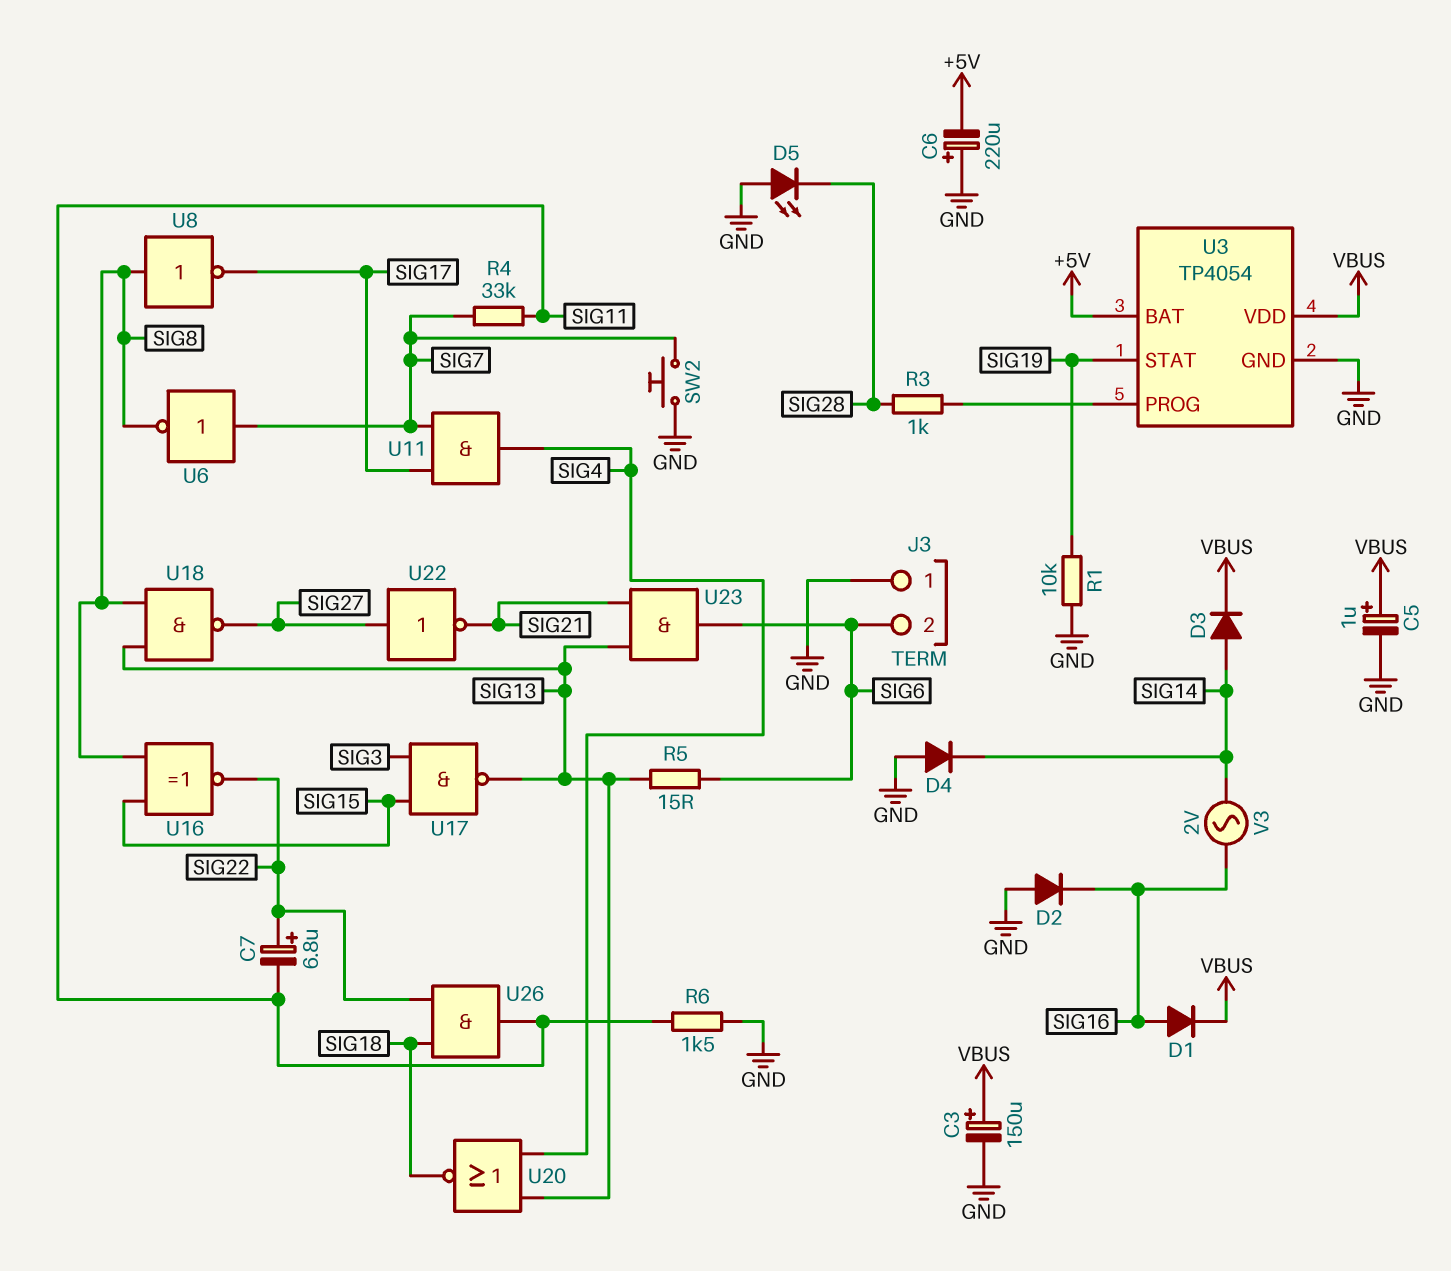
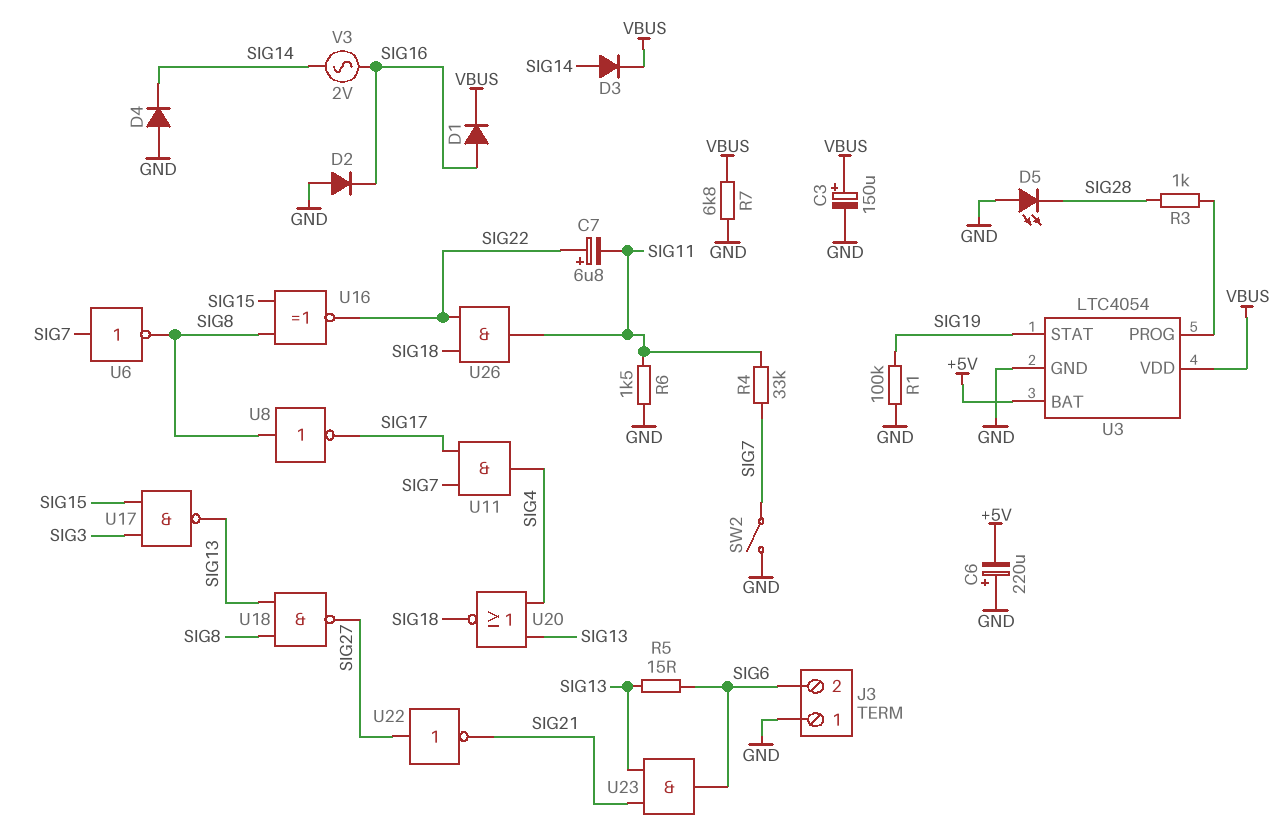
C5: 1uF (plus VBUS, minus GND) -> none
R1: 10k (GND, SIG19) -> 100k (GND, SIG19)
R7: none -> 6.8k (GND, VBUS)
SW2: button (GND, SIG7) -> switch (GND, SIG7)
U3: TP4054 -> LTC4054

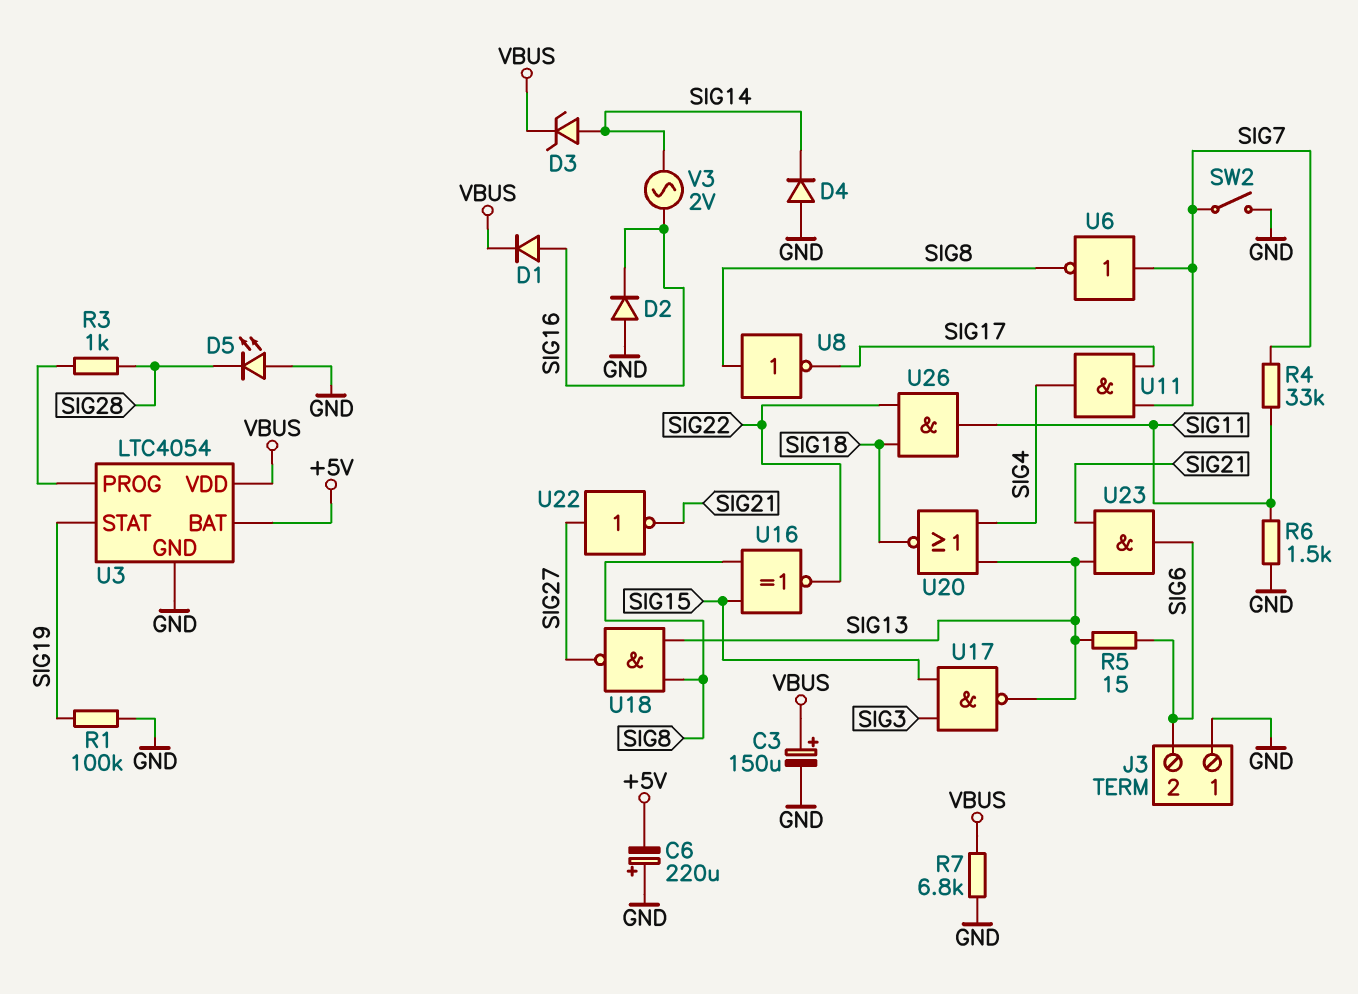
C7: 6.8uF (plus SIG22, minus SIG11) -> none
D3: diode (A SIG14, K VBUS) -> zener (A SIG14, K VBUS)

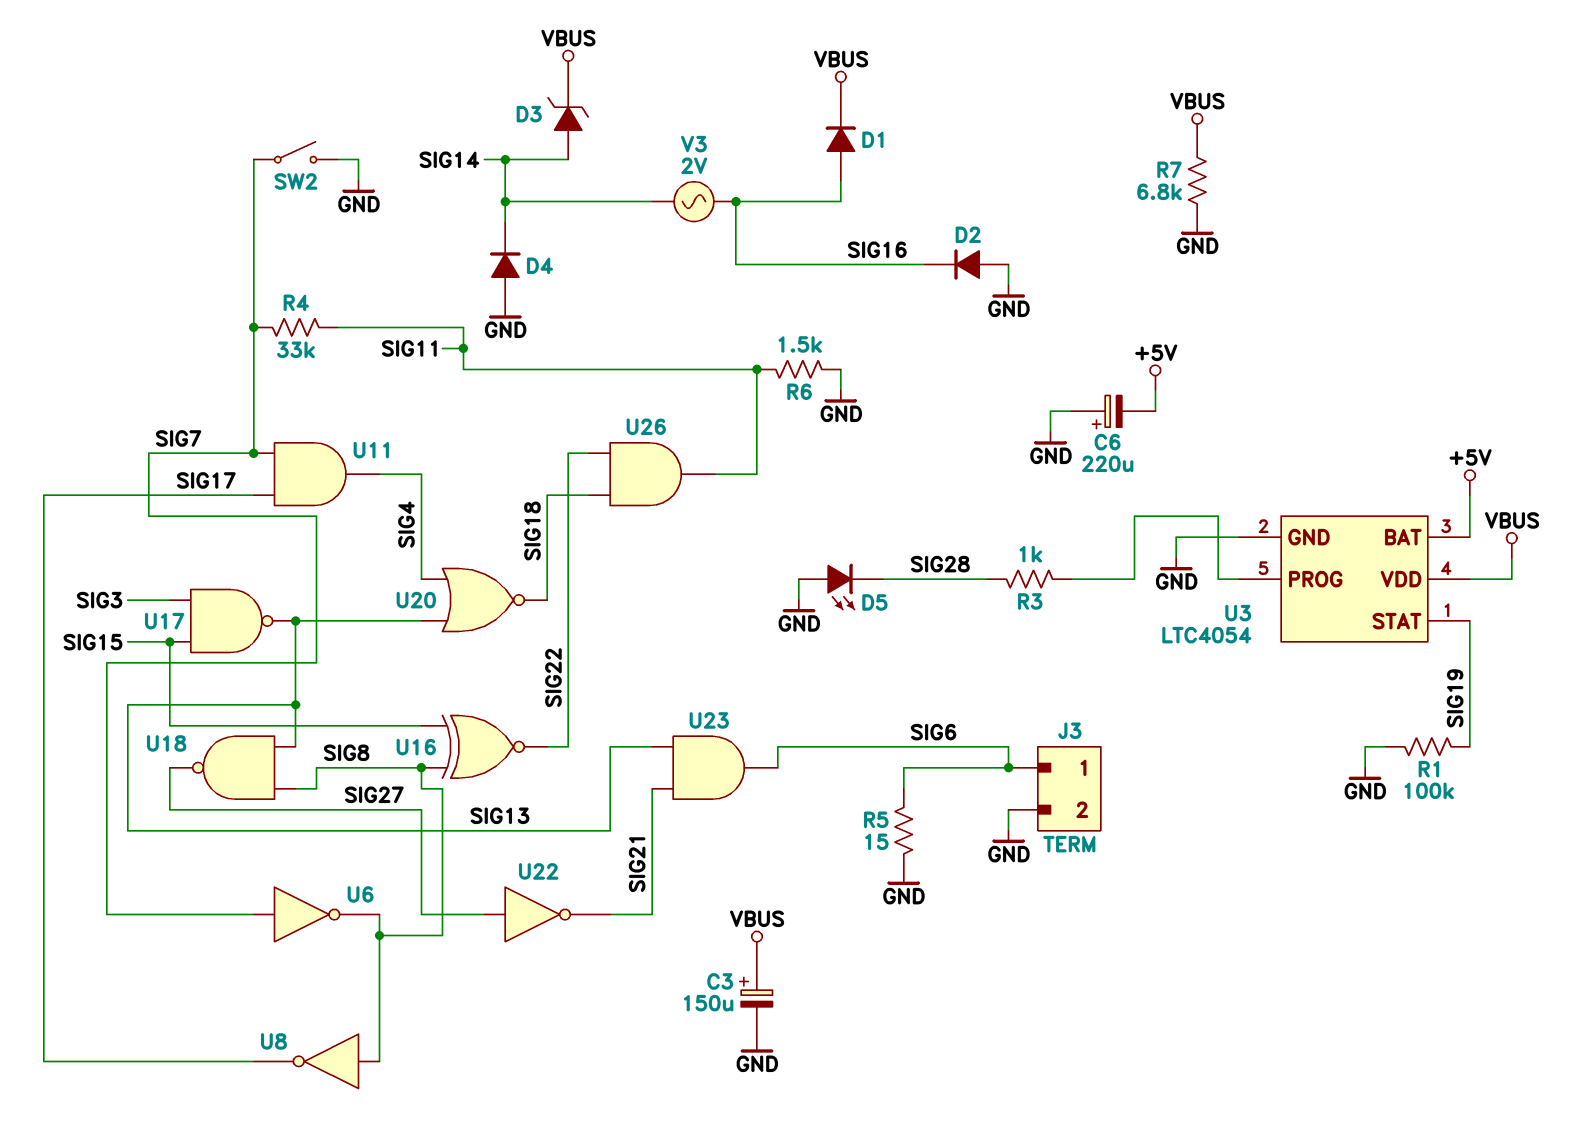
J3 pin 1: GND -> SIG6
J3 pin 2: SIG6 -> GND
R5: 15 (SIG6, SIG13) -> 15 (GND, SIG6)

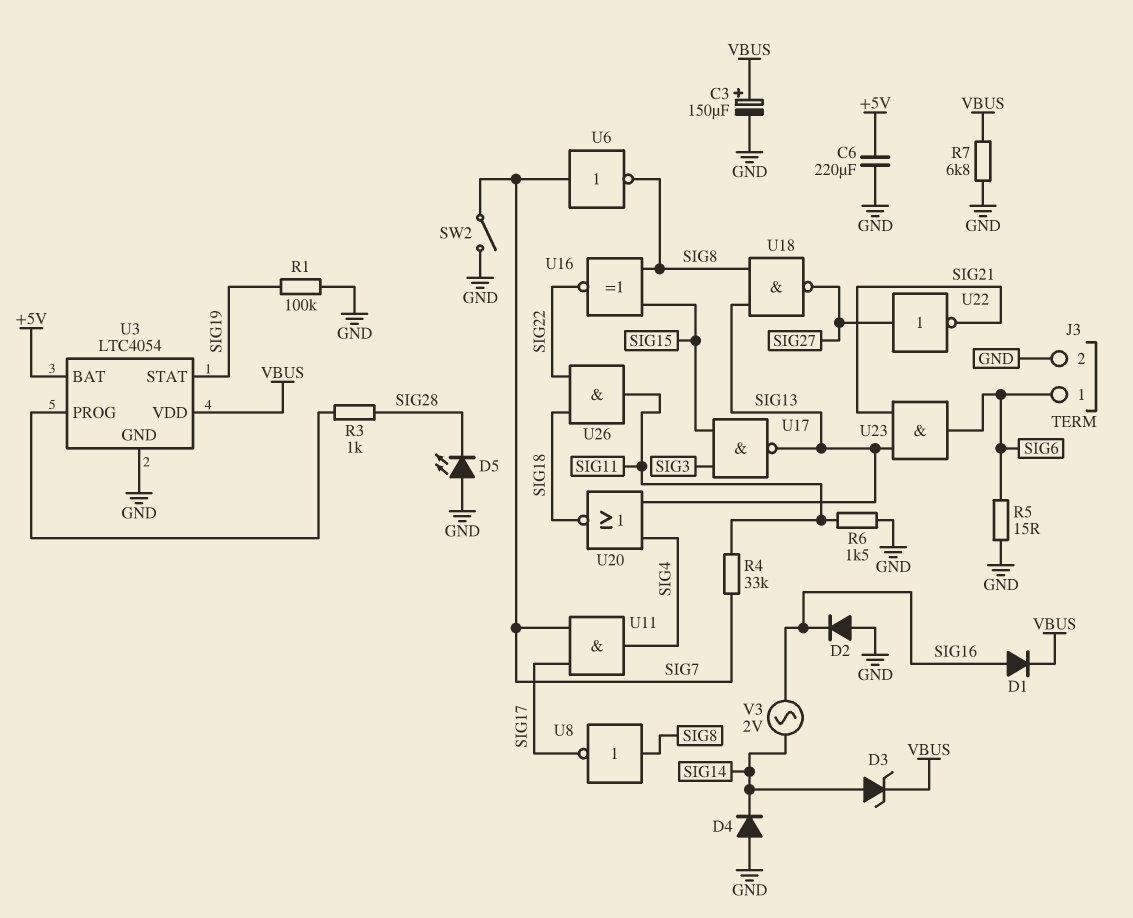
C6: 220uF (plus GND, minus +5V) -> 220uF (+5V, GND)

